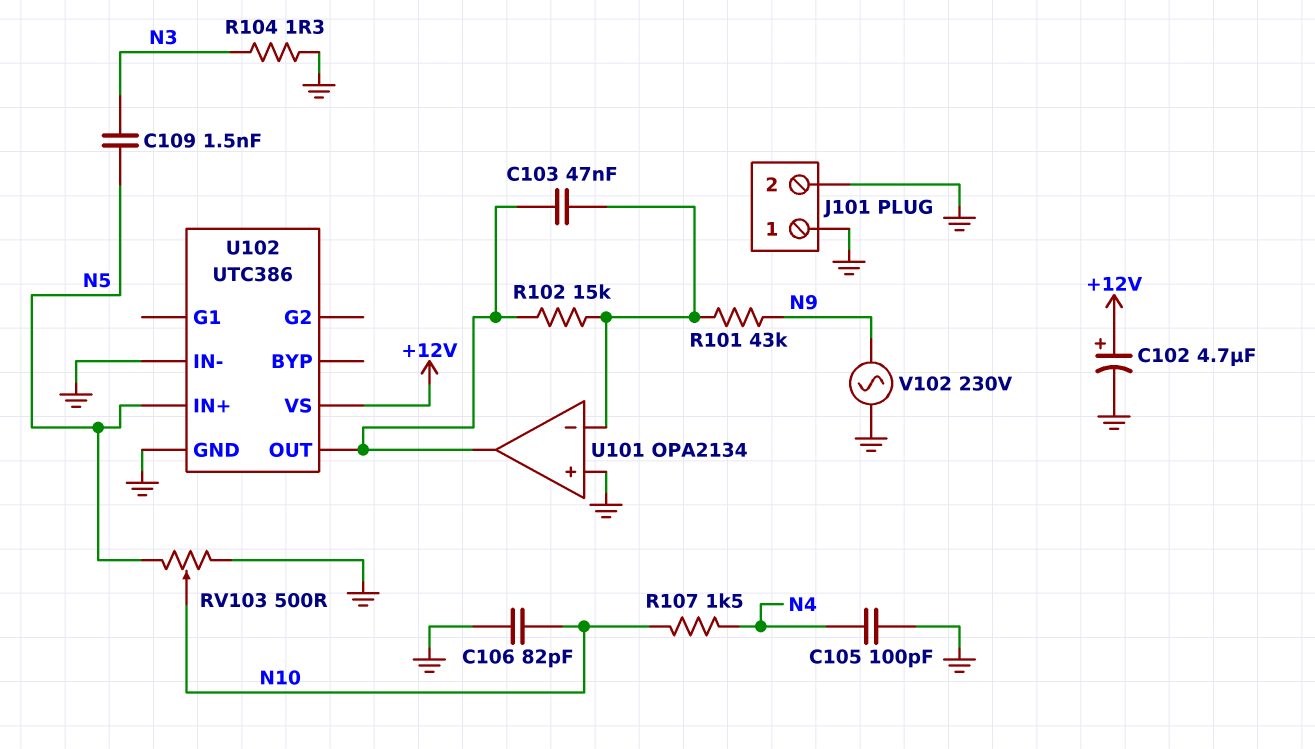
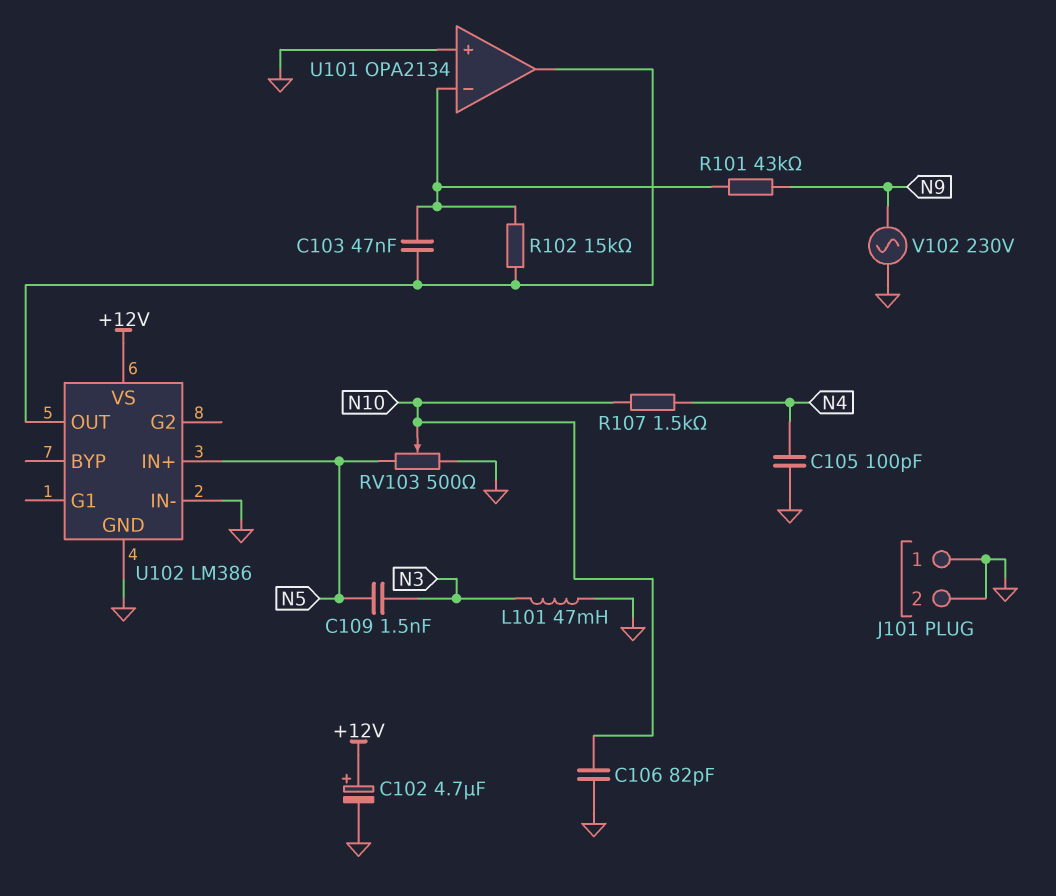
L101: none -> 47mH (GND, N3)
R104: 1.3 (GND, N3) -> none
U102: UTC386 -> LM386

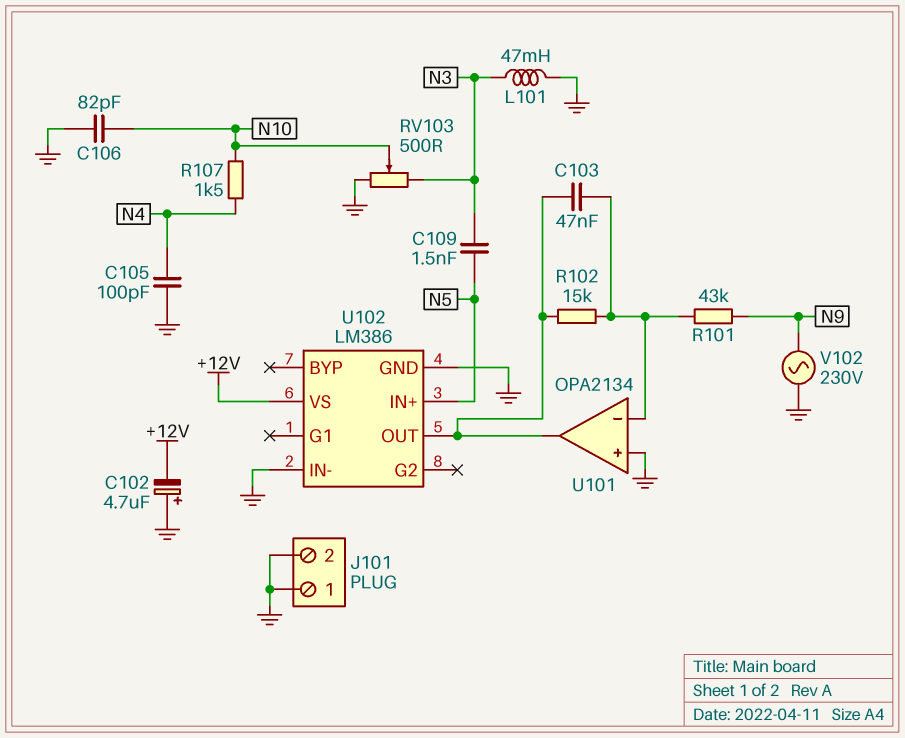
C102: 4.7uF (plus +12V, minus GND) -> 4.7uF (plus GND, minus +12V)
RV103: 500 (GND, N5, wiper N10) -> 500 (GND, N3, wiper N10)

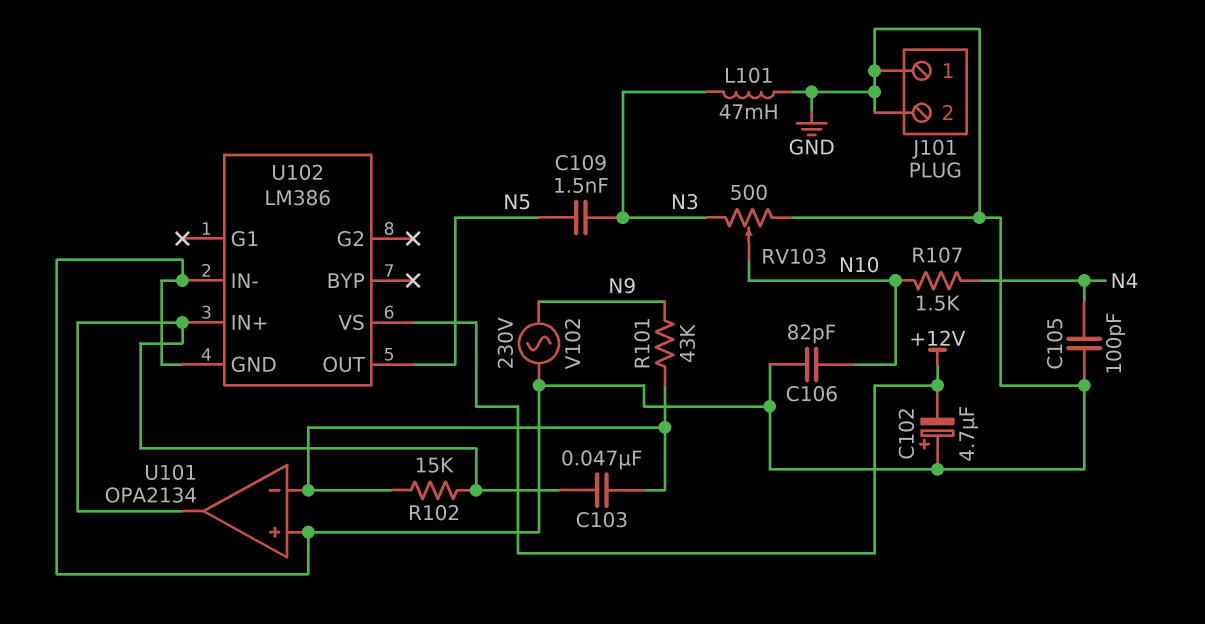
U102 pin IN+: N5 -> U101/out
U102 pin OUT: U101/out -> N5

